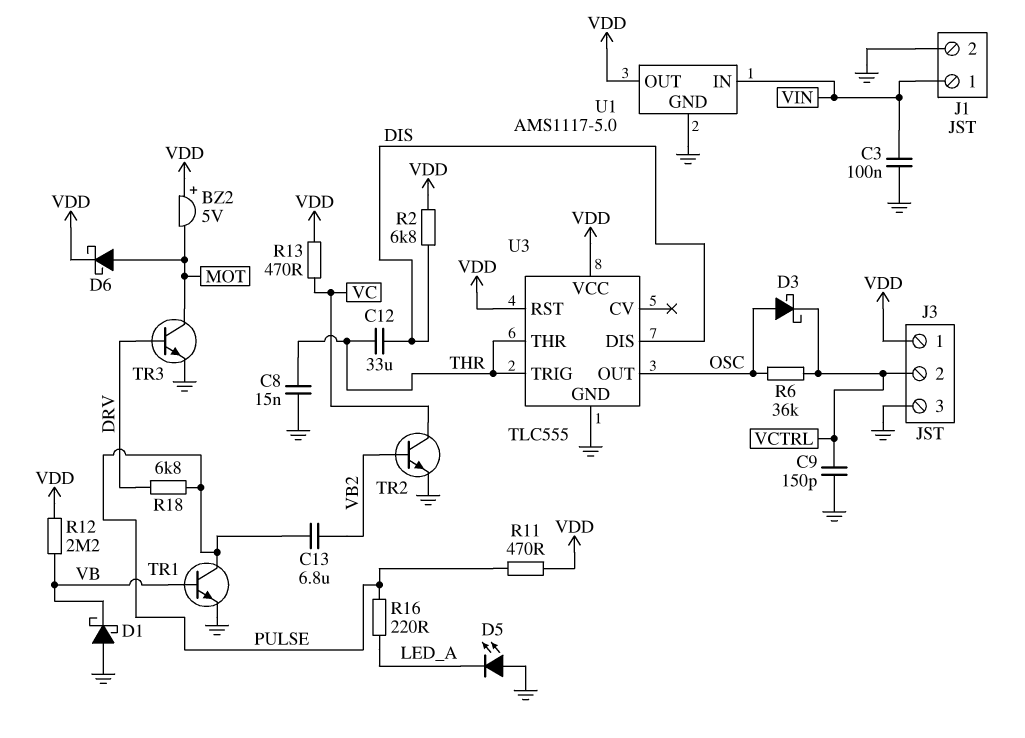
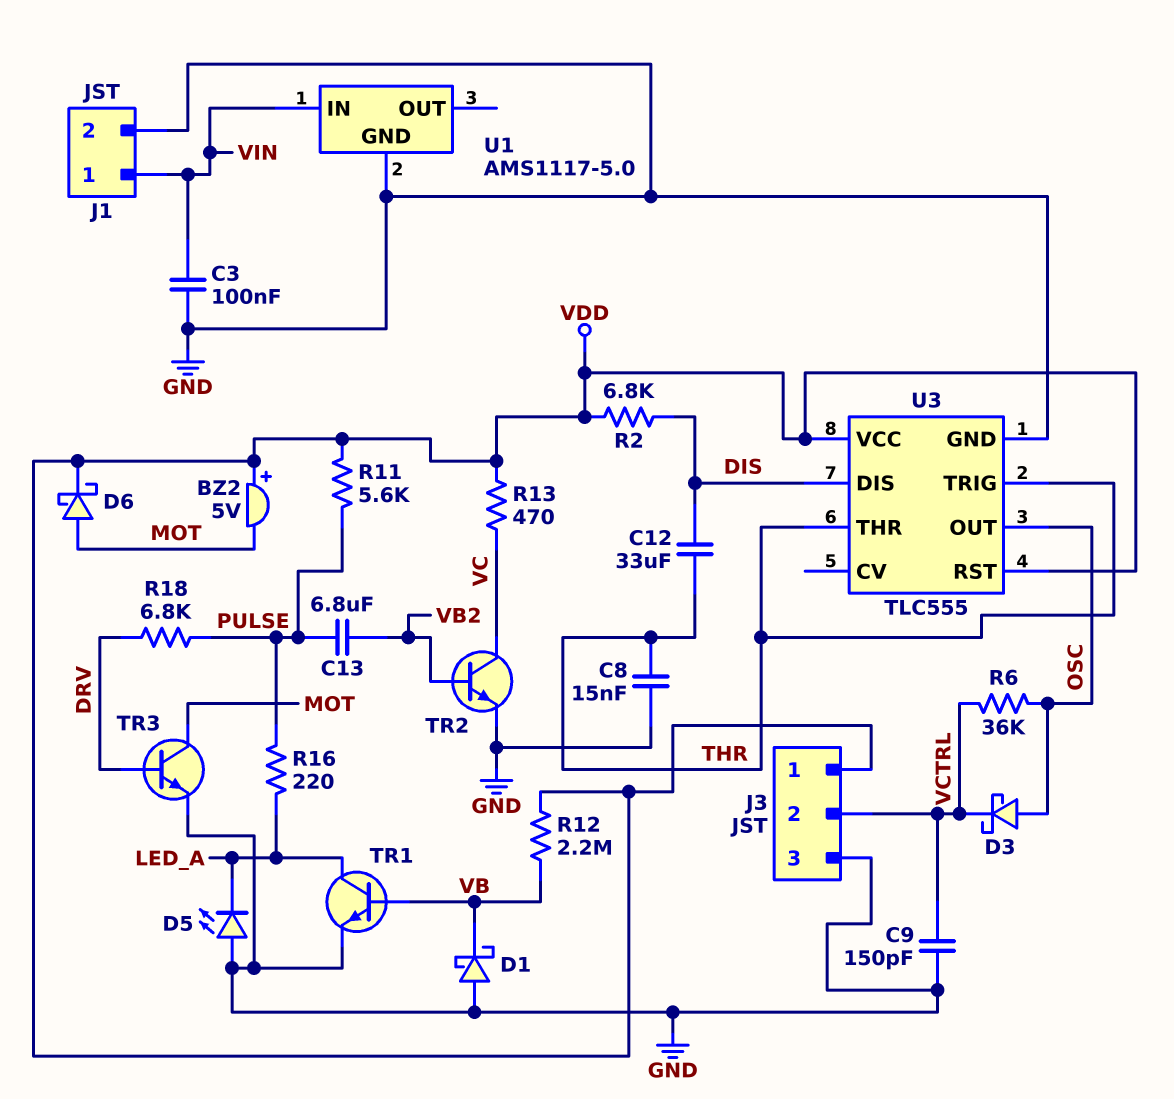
R11: 470 (PULSE, VDD) -> 5.6k (PULSE, VDD)
TR1: NPN (B VB, C PULSE, E GND) -> NPN (B VB, C LED_A, E GND)
U1 pin OUT: VDD -> none

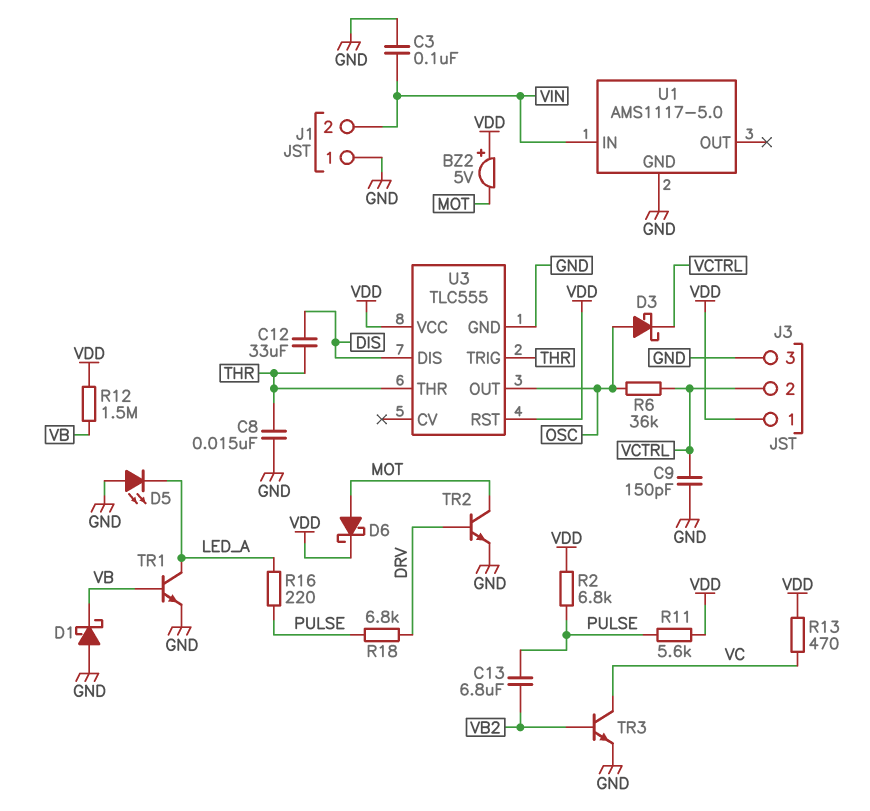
J1 pin 1: VIN -> GND
J1 pin 2: GND -> VIN
R2: 6.8k (DIS, VDD) -> 6.8k (PULSE, VDD)
R12: 2.2M (VB, VDD) -> 1.5M (VB, VDD)
TR2: NPN (B VB2, C VC, E GND) -> NPN (B DRV, C MOT, E GND)
TR3: NPN (B DRV, C MOT, E GND) -> NPN (B VB2, C VC, E GND)

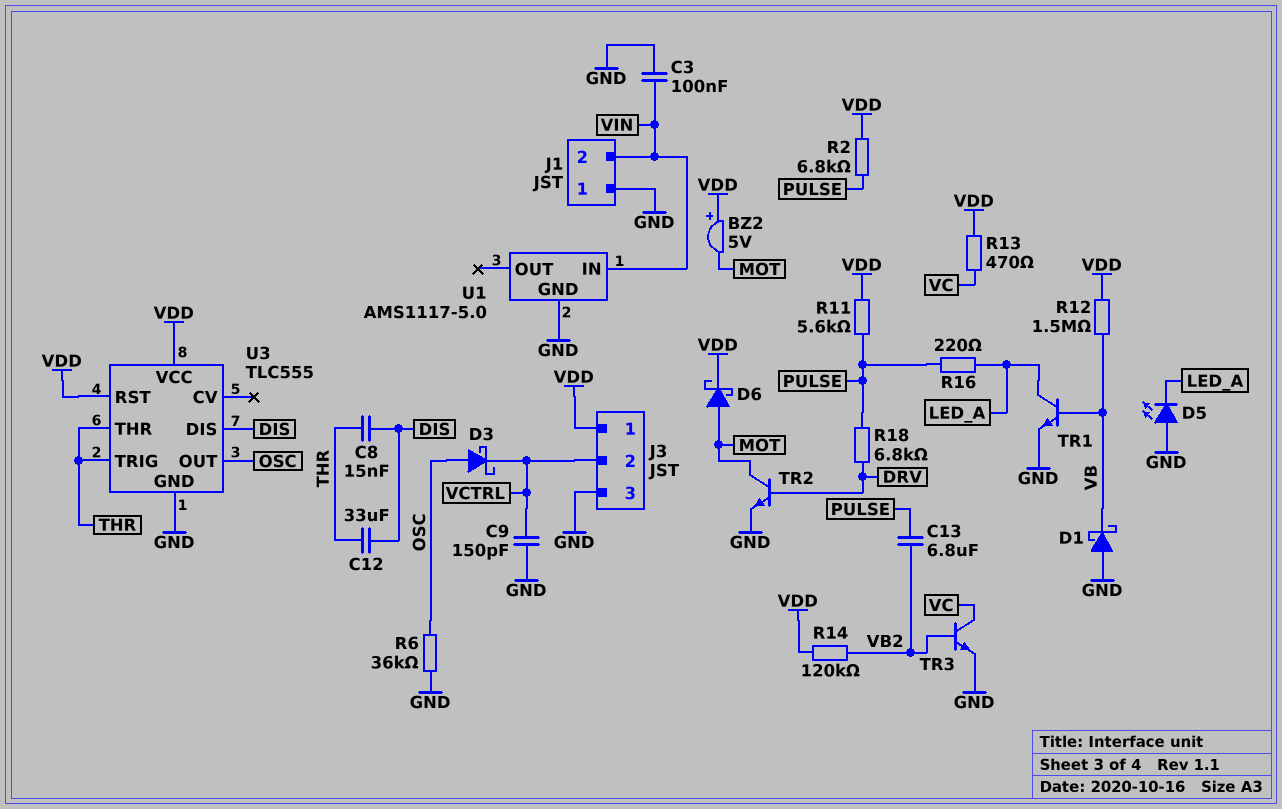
C8: 15nF (GND, THR) -> 15nF (DIS, THR)
R6: 36k (OSC, VCTRL) -> 36k (GND, OSC)
R14: none -> 120k (VB2, VDD)

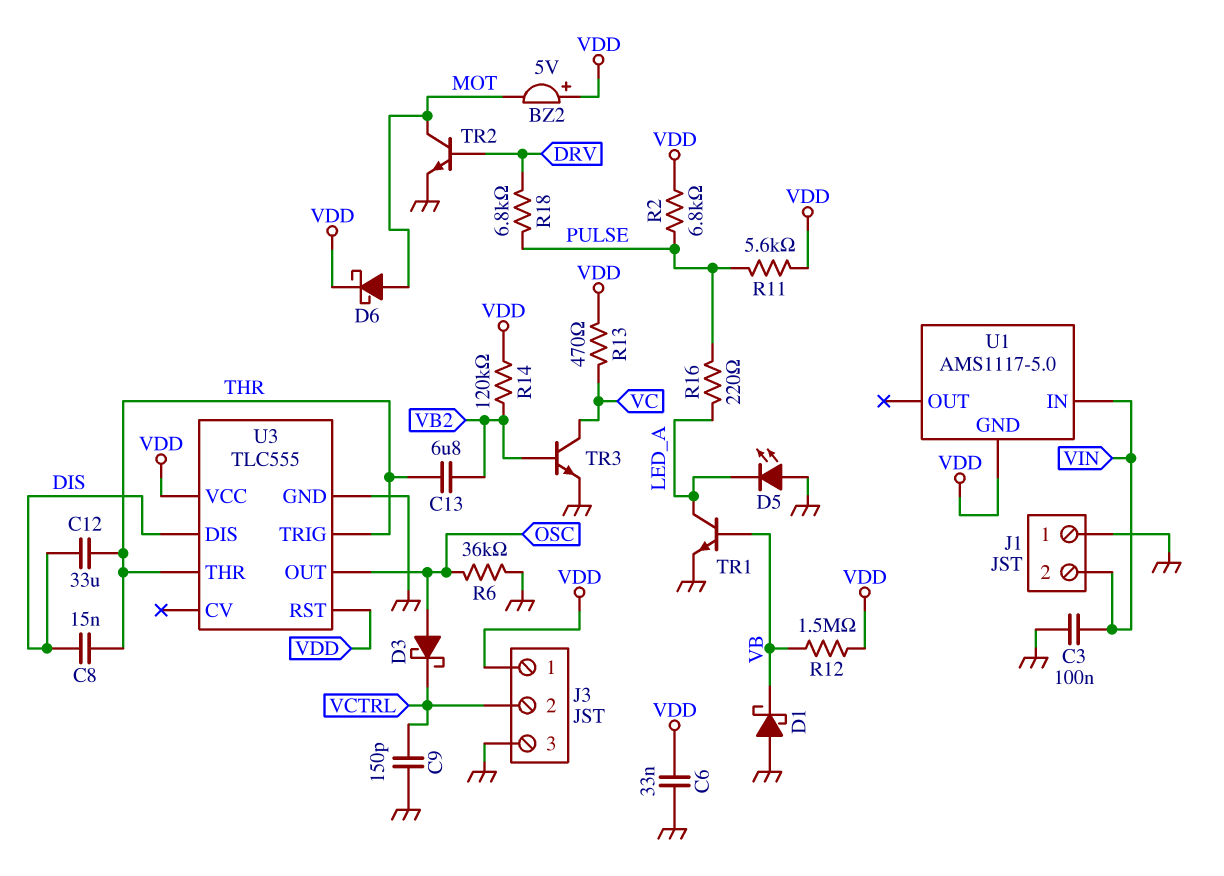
C6: none -> 33nF (GND, VDD)
C13: 6.8uF (PULSE, VB2) -> 6.8uF (THR, VB2)
U1 pin GND: GND -> VDD

